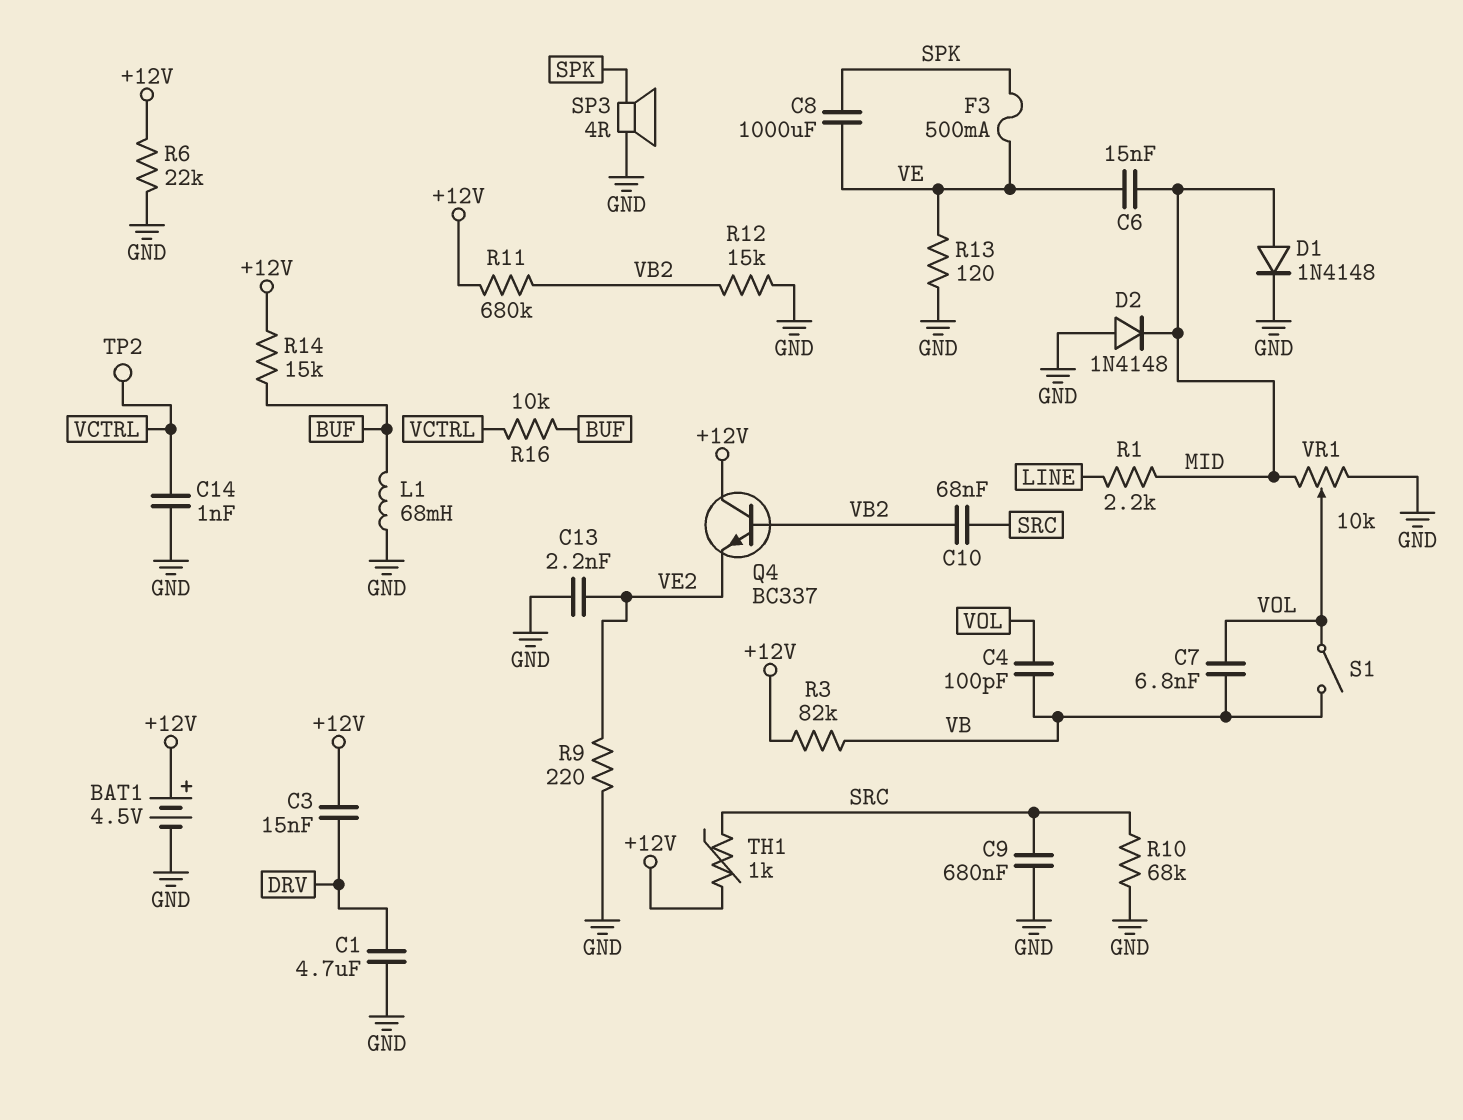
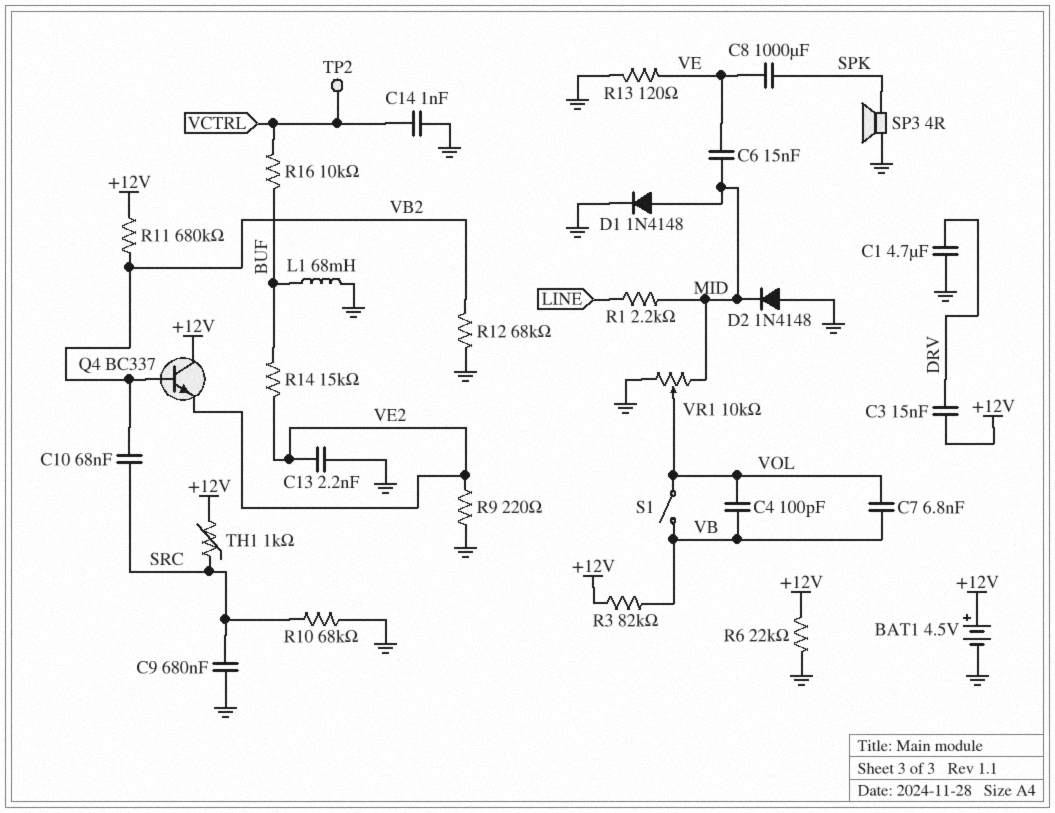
F3: 500mA (SPK, VE) -> none
R12: 15k (GND, VB2) -> 68k (GND, VB2)
R14: 15k (+12V, BUF) -> 15k (BUF, VE2)

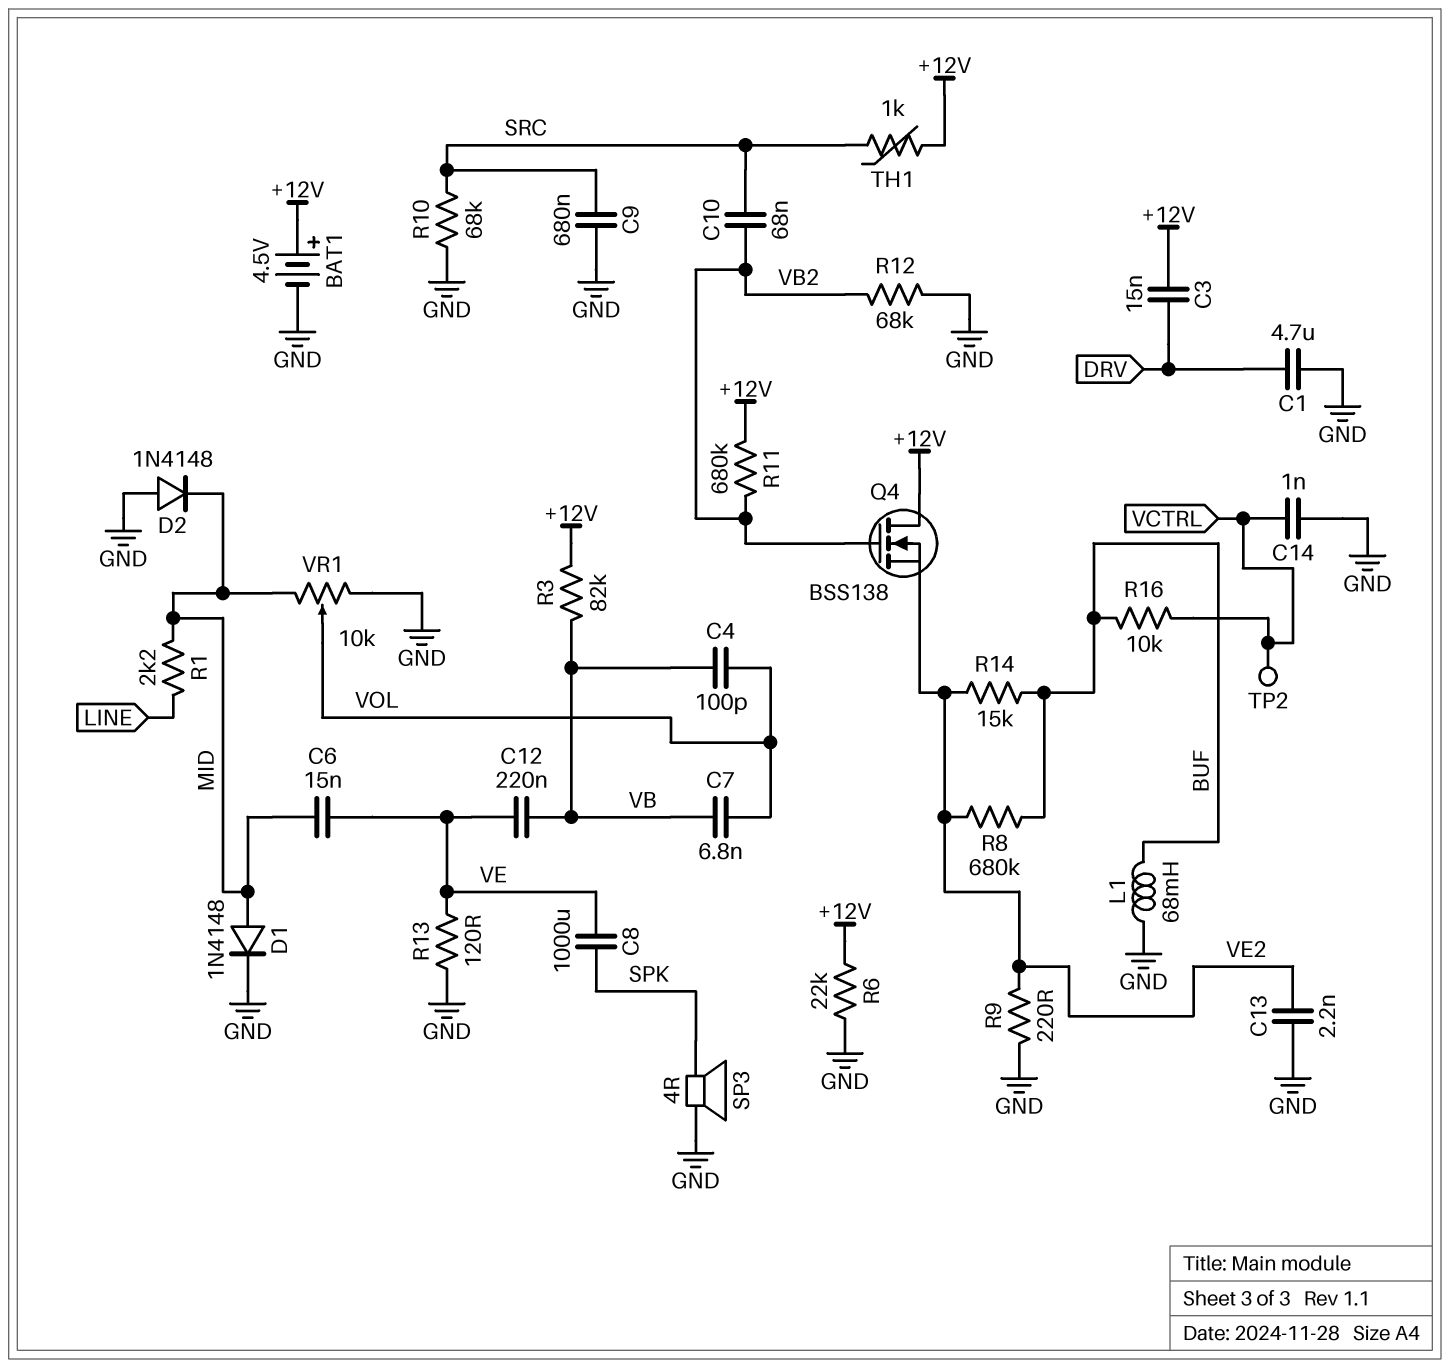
C12: none -> 220nF (VB, VE)
Q4: NPN BC337 (B VB2, C +12V, E VE2) -> NMOS BSS138 (G VB2, D +12V, S VE2)
R8: none -> 680k (BUF, VE2)
S1: switch (VB, VOL) -> none

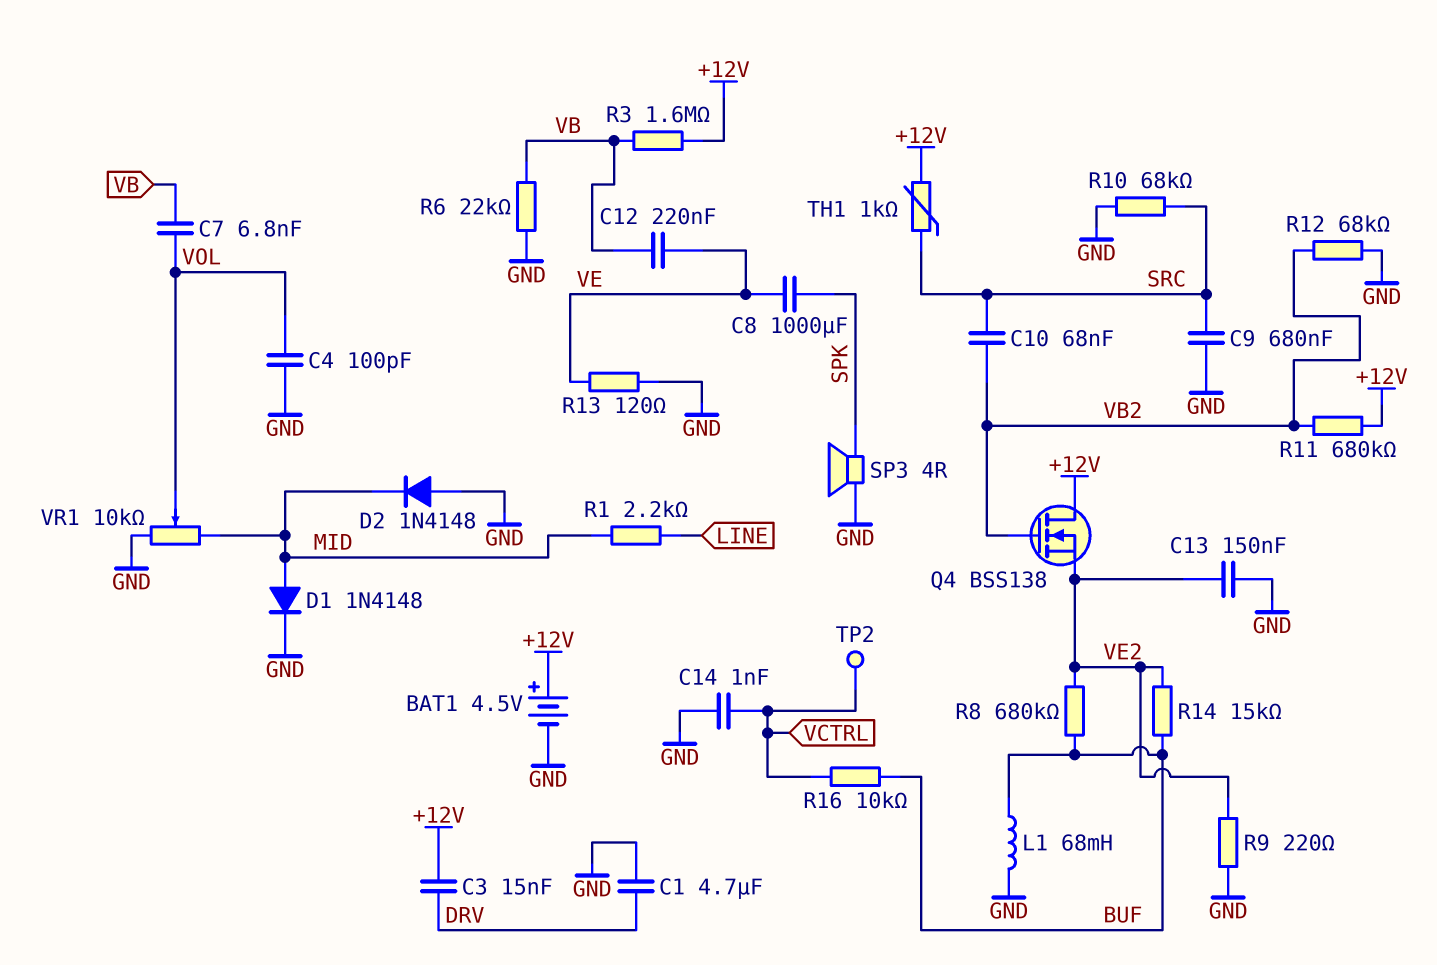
C4: 100pF (VB, VOL) -> 100pF (GND, VOL)
C6: 15nF (MID, VE) -> none
C13: 2.2nF (GND, VE2) -> 150nF (GND, VE2)
R3: 82k (+12V, VB) -> 1.6M (+12V, VB)
R6: 22k (+12V, GND) -> 22k (GND, VB)

